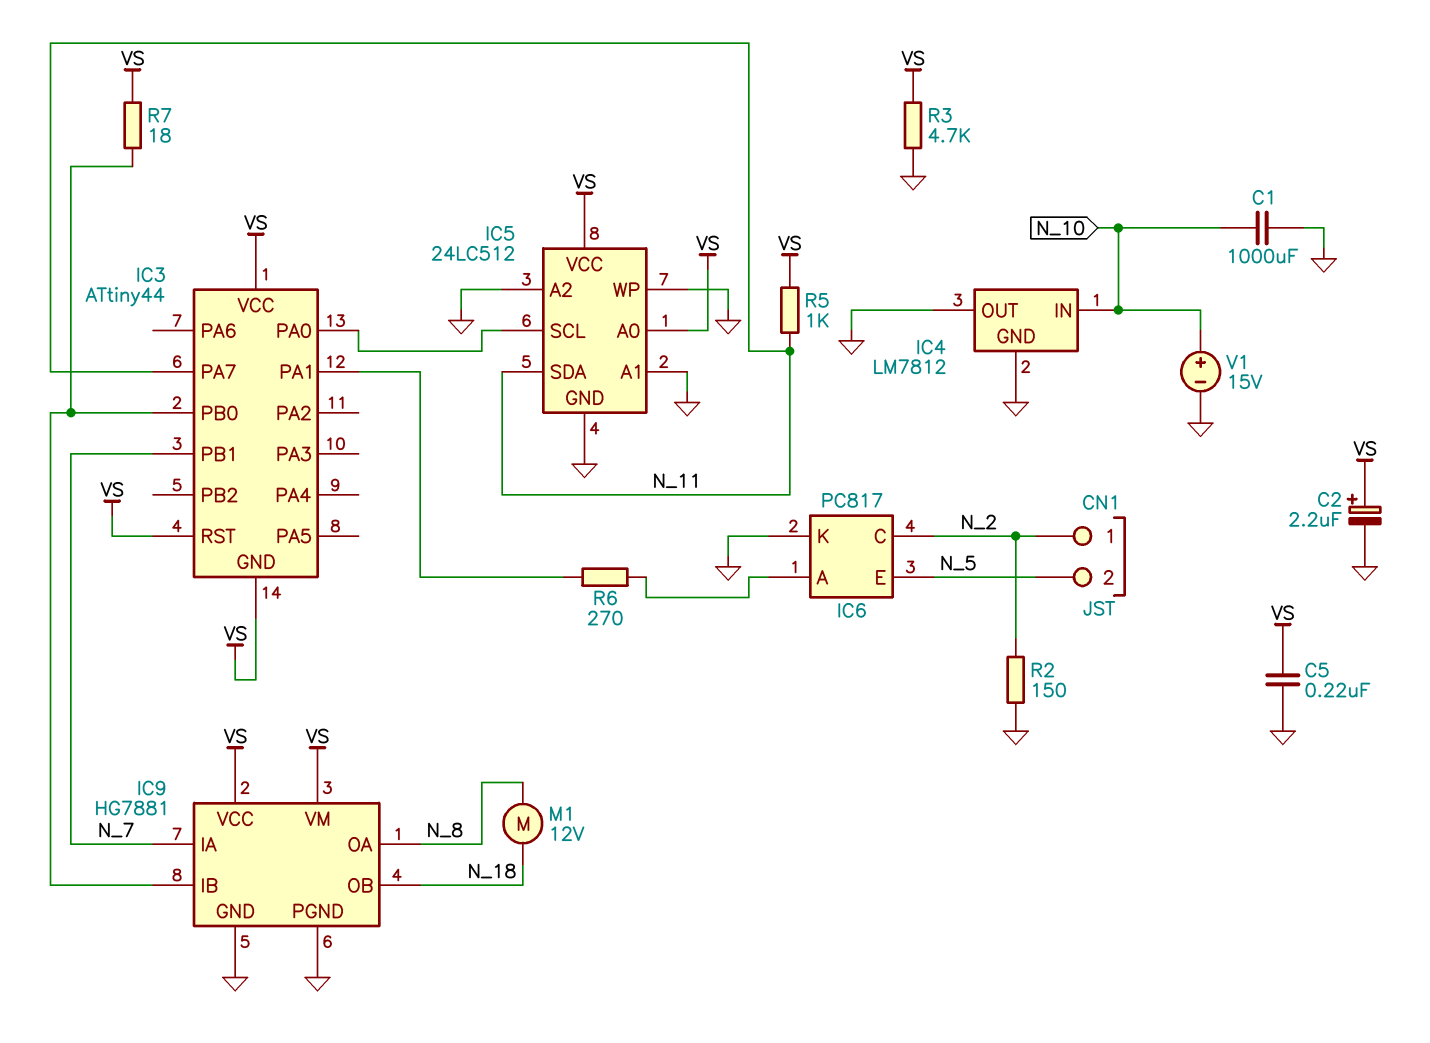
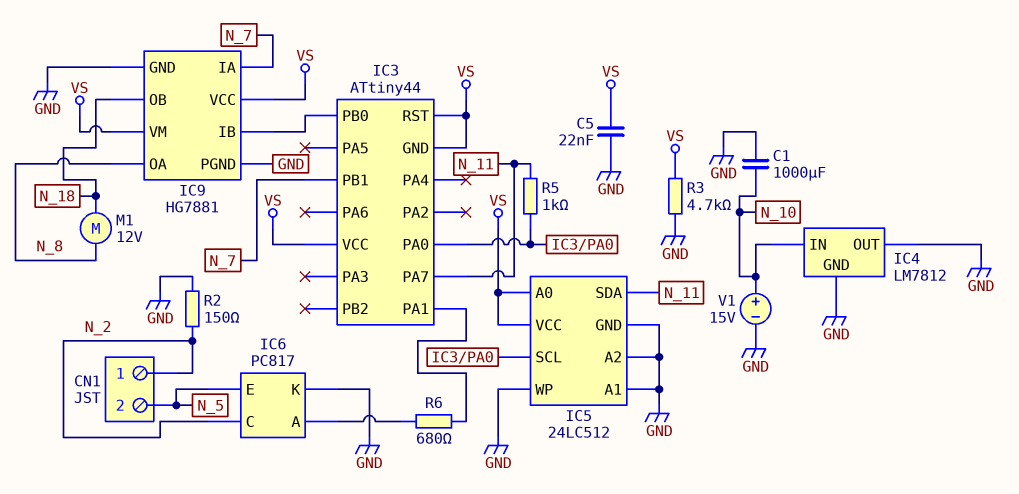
C2: 2.2uF (plus VS, minus GND) -> none
C5: 220nF (GND, VS) -> 22nF (GND, VS)
R5: 1k (N_11, VS) -> 1k (IC3/PA0, N_11)
R6: 270 (IC3/PA1, IC6/A) -> 680 (IC3/PA1, IC6/A)
R7: 18 (IC3/PB0, VS) -> none

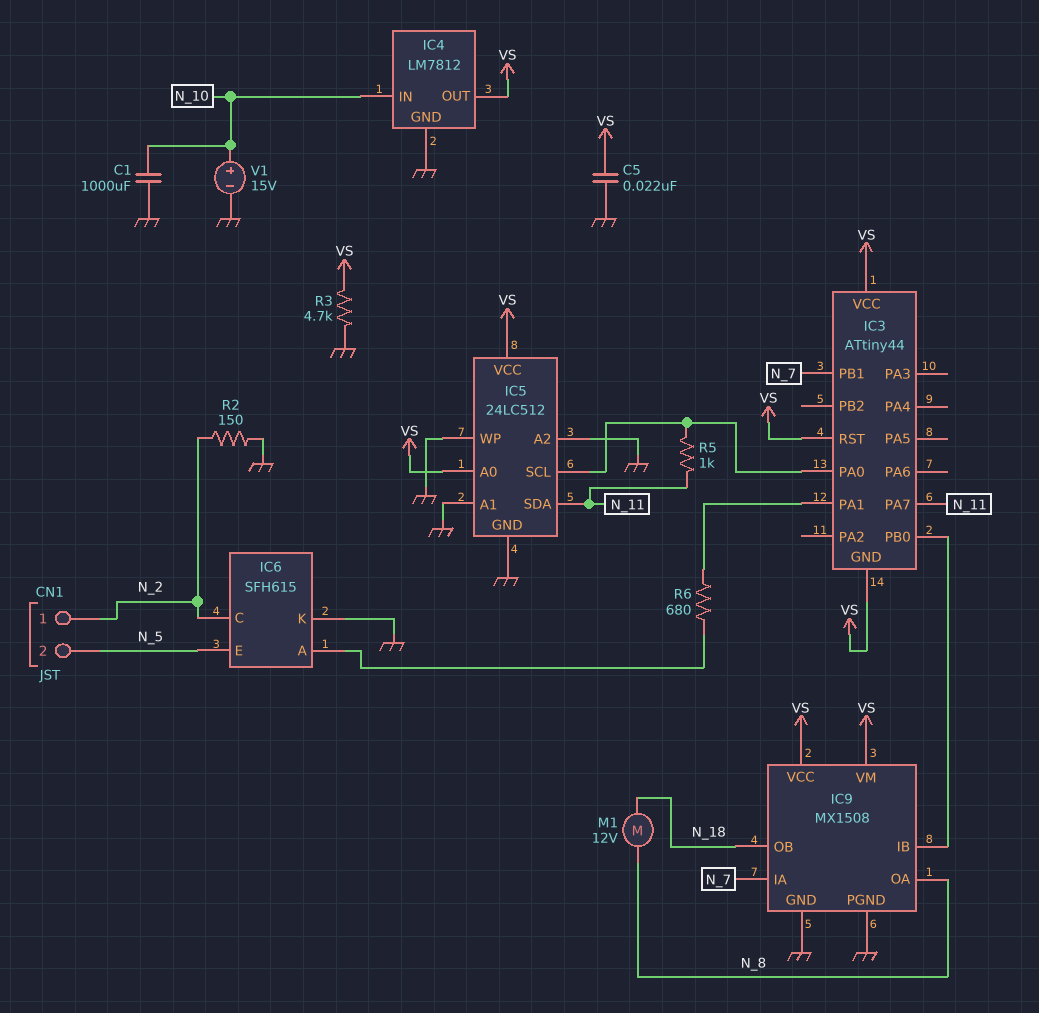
IC4 pin OUT: GND -> VS
IC6: PC817 -> SFH615
IC9: HG7881 -> MX1508

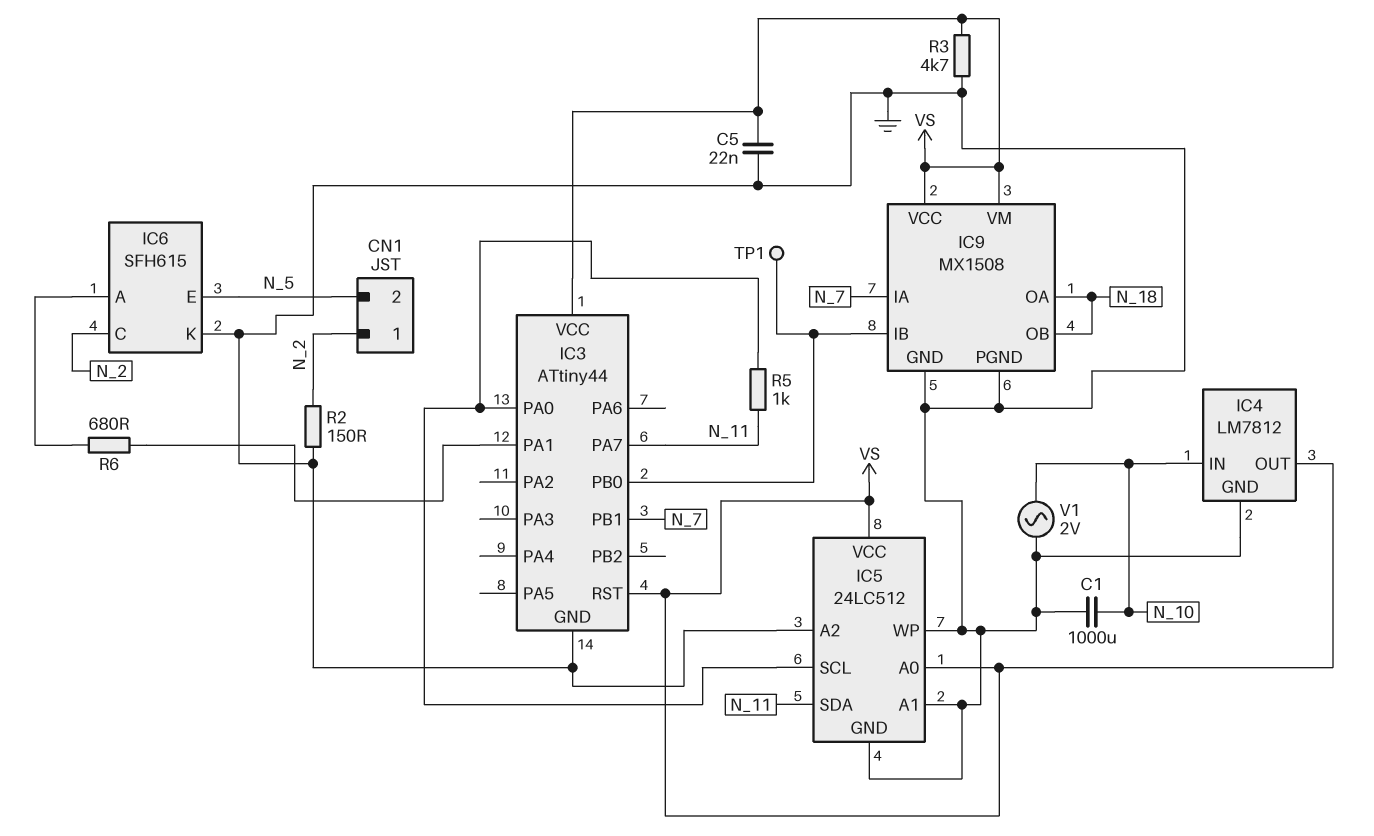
IC3 pin GND: VS -> GND
IC9 pin OA: N_8 -> N_18
M1: motor 12V (N_8, N_18) -> none
TP1: none -> test point (IC3/PB0)
V1: 15V (plus N_10, minus GND) -> AC 2V (GND, N_10)

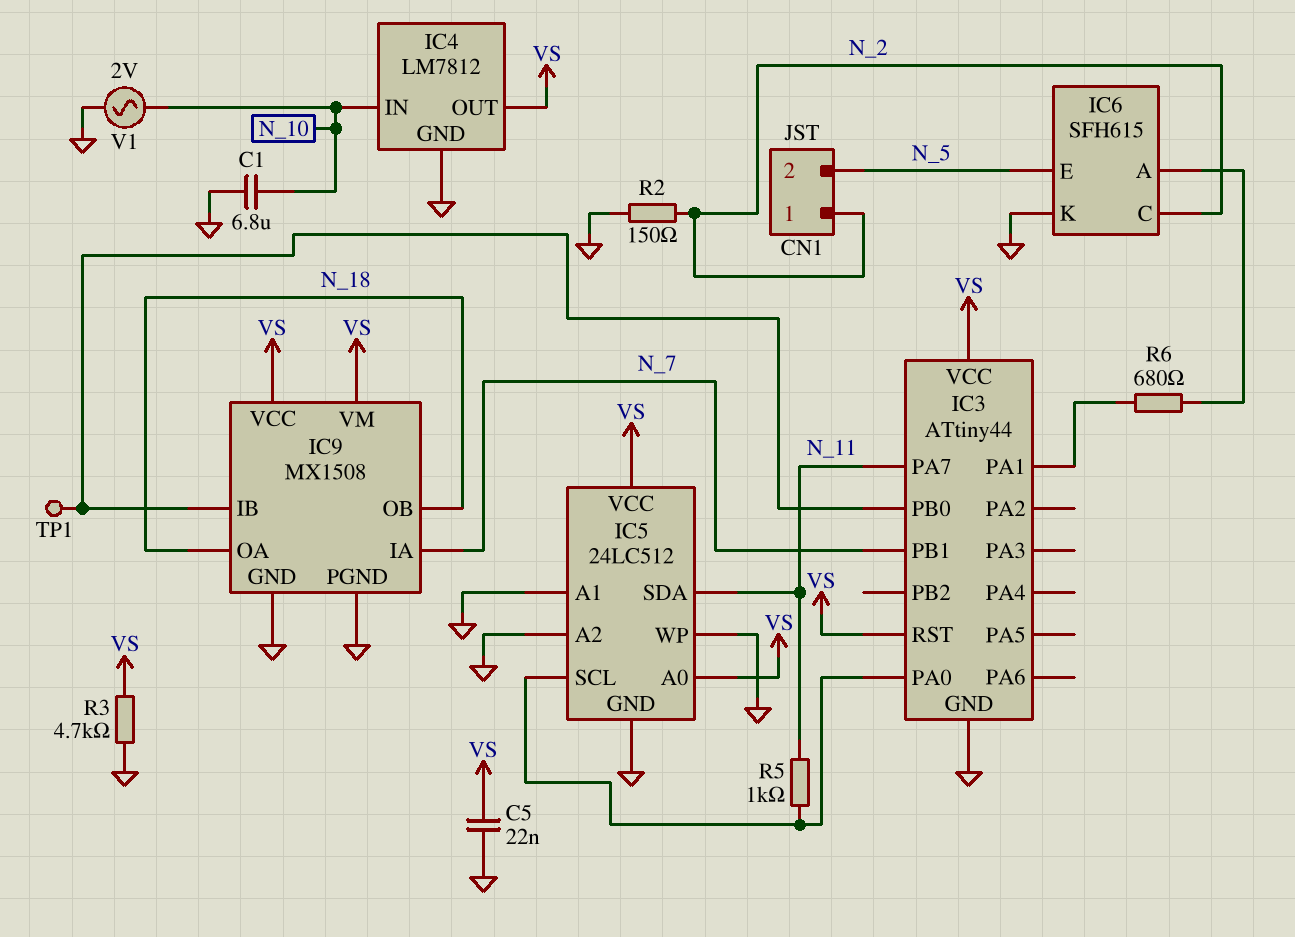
C1: 1000uF (GND, N_10) -> 6.8uF (GND, N_10)

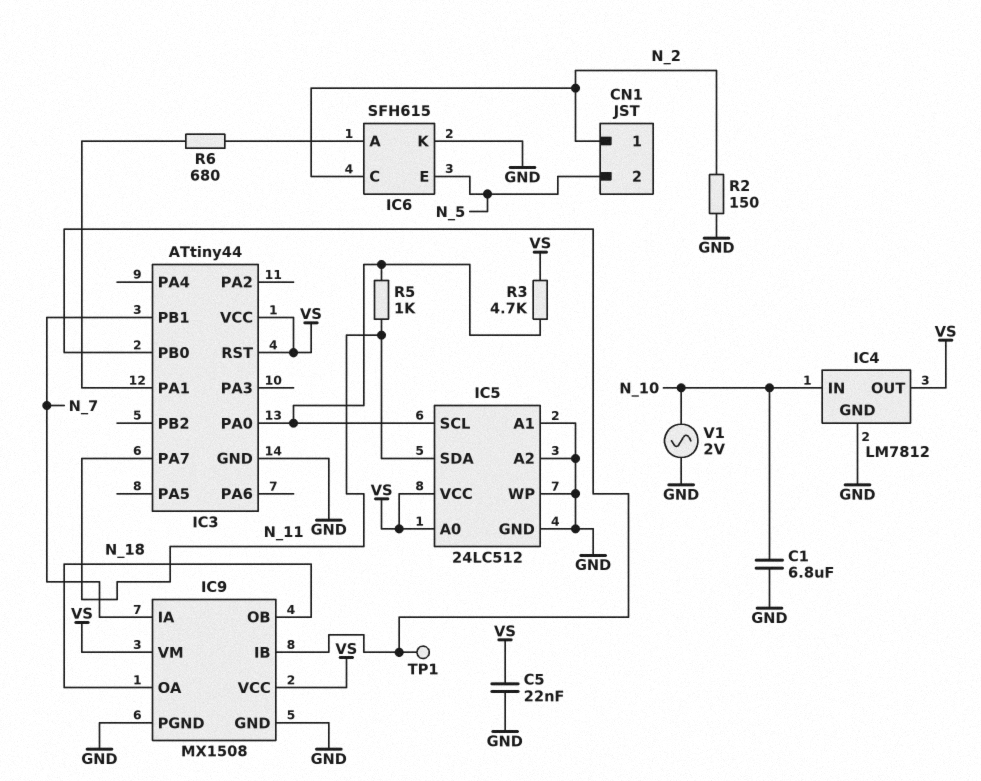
R3: 4.7k (GND, VS) -> 4.7k (IC3/PA0, VS)

